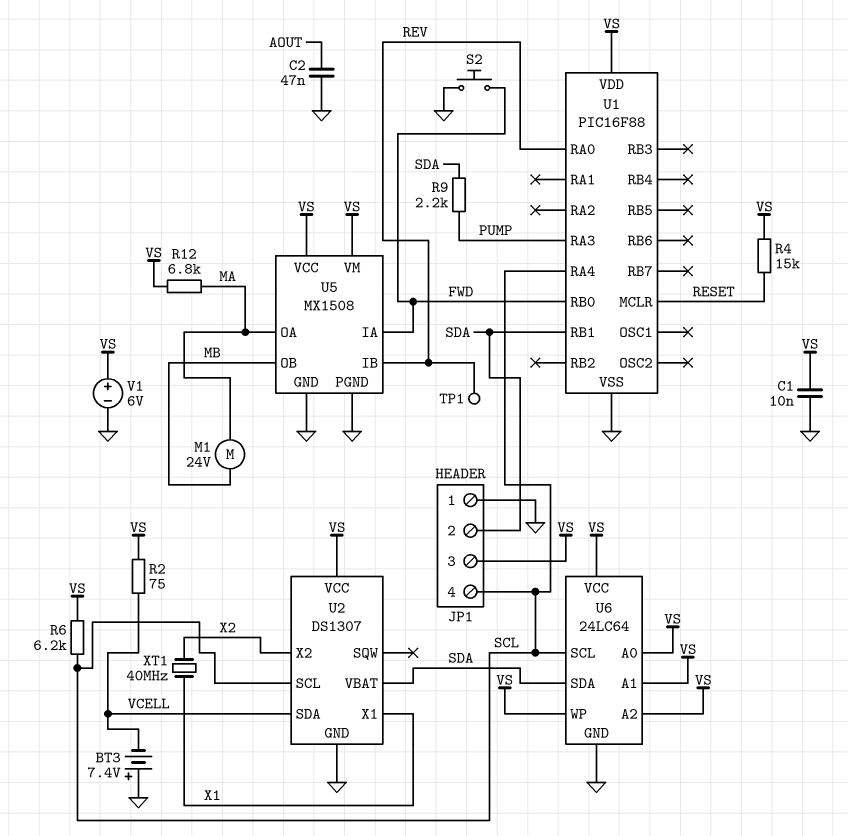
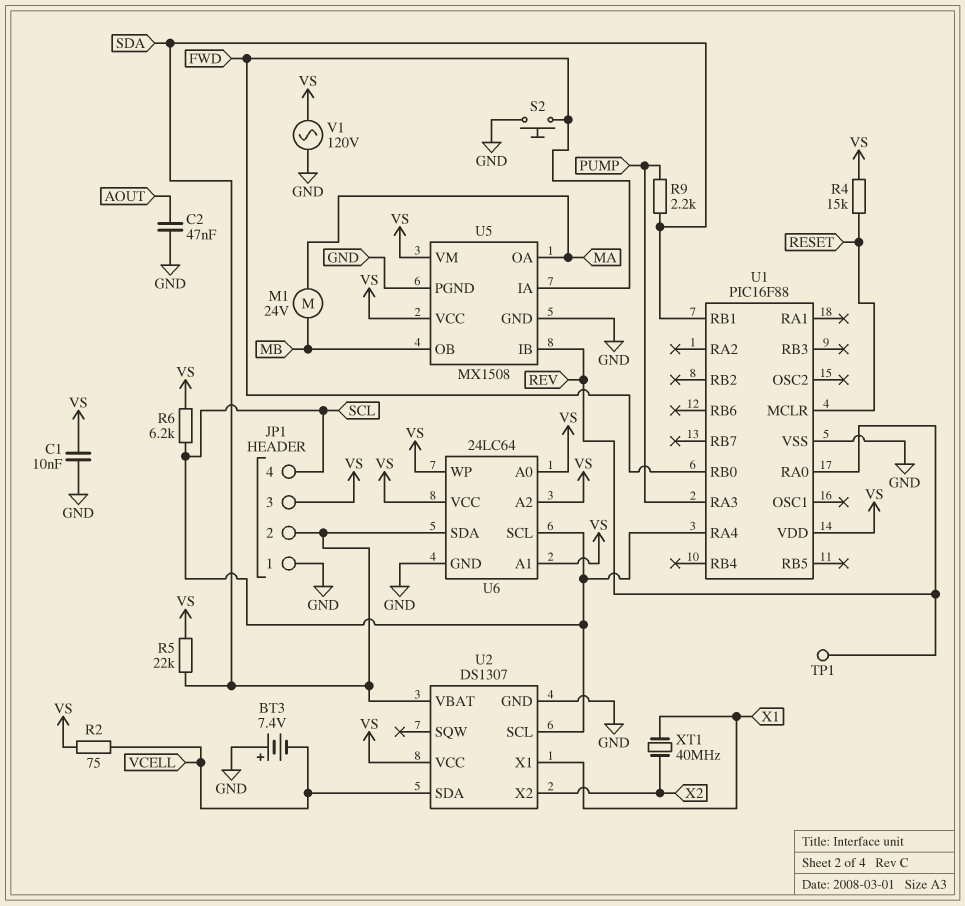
R5: none -> 22k (SDA, VS)
R12: 6.8k (MA, VS) -> none
V1: 6V (plus VS, minus GND) -> AC 120V (GND, VS)

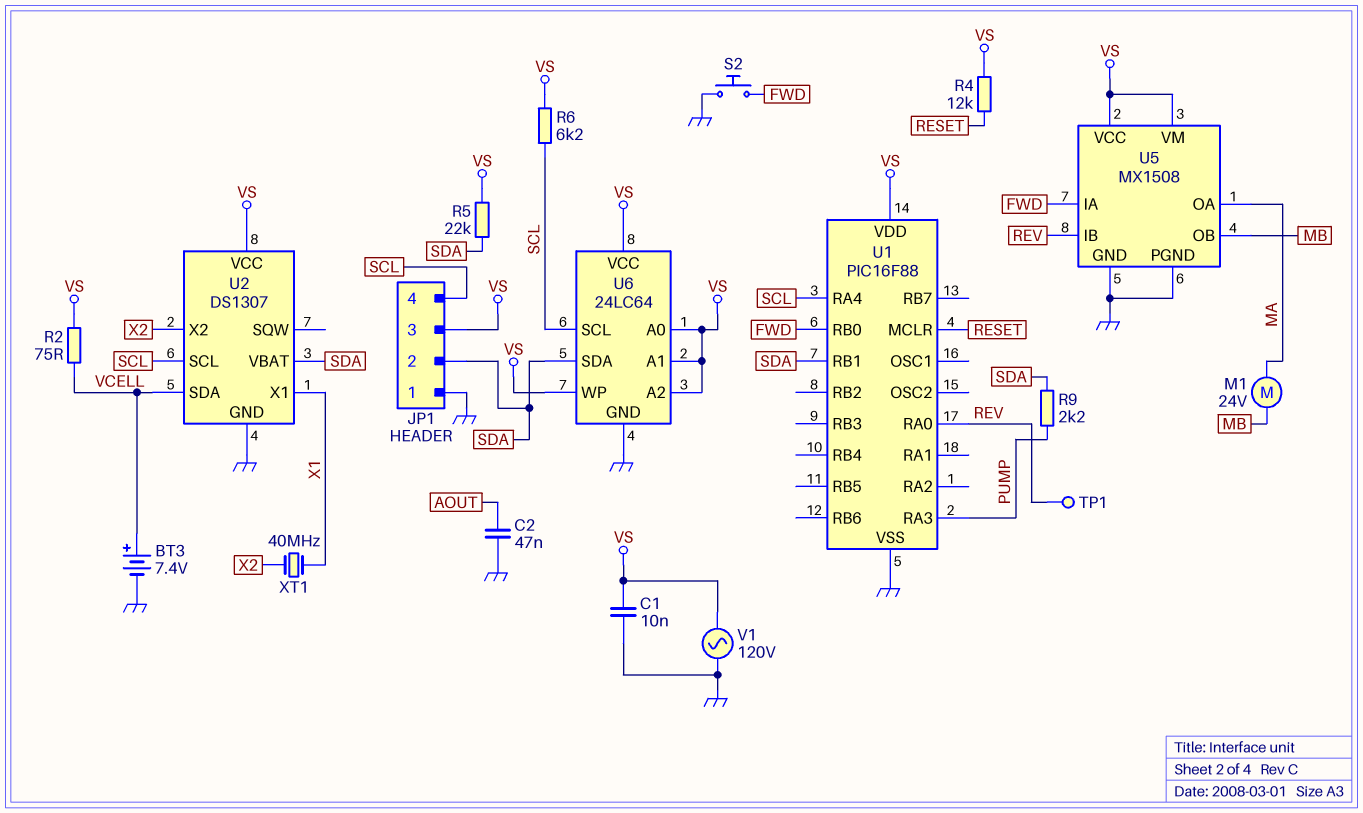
BT3: 7.4V (plus GND, minus VCELL) -> 7.4V (plus VCELL, minus GND)
R4: 15k (RESET, VS) -> 12k (RESET, VS)

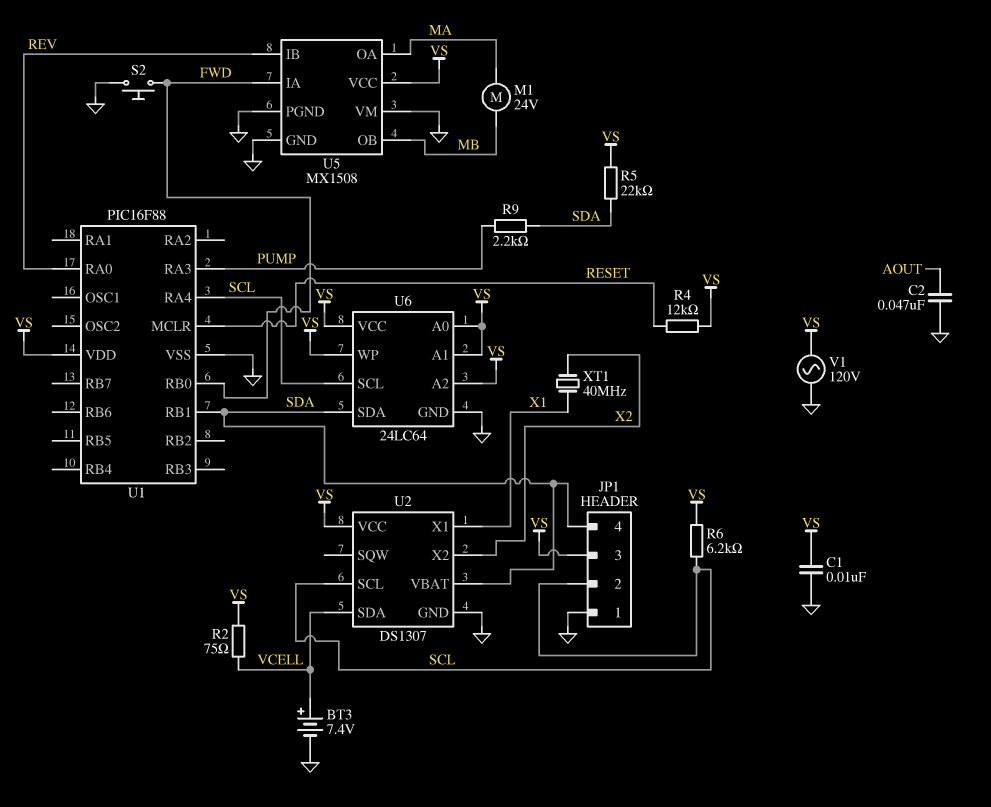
JP1 pin 2: SDA -> SCL
JP1 pin 4: SCL -> SDA
TP1: test point (REV) -> none
U5 pin VM: VS -> GND

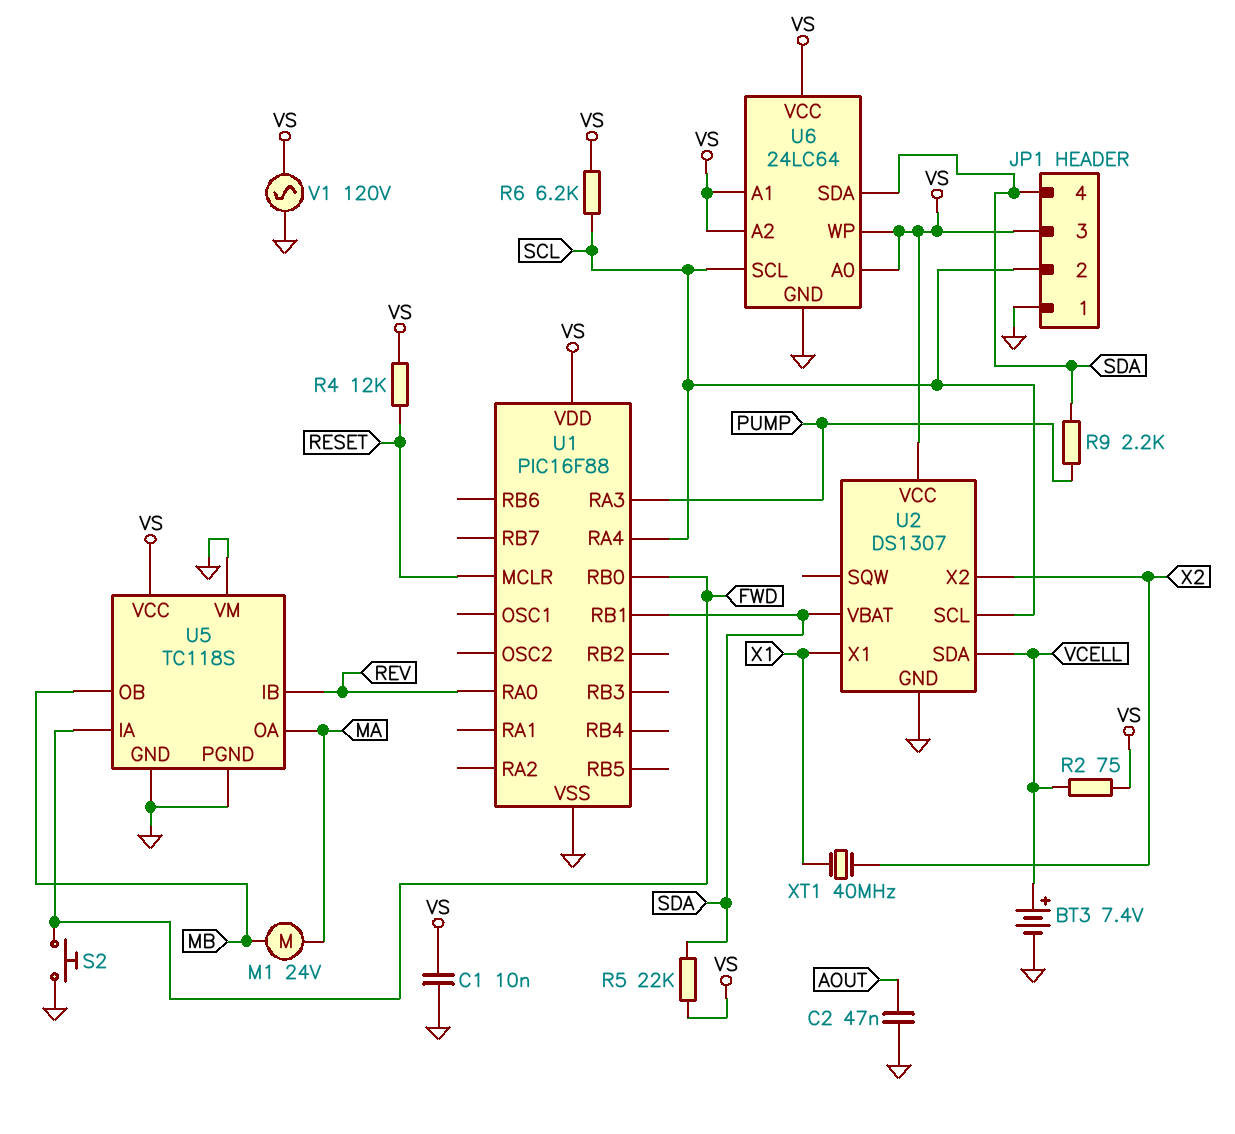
U5: MX1508 -> TC118S

